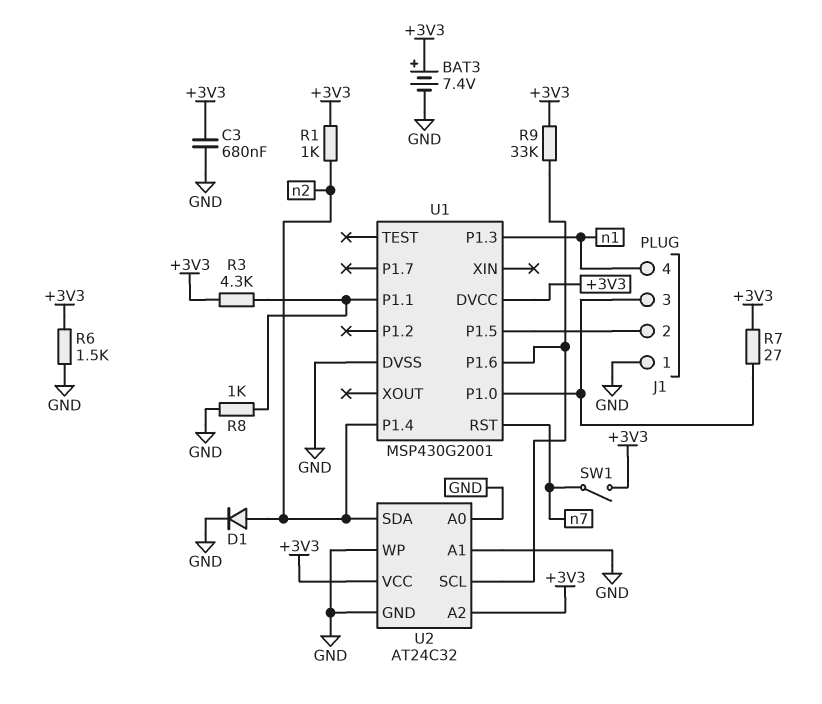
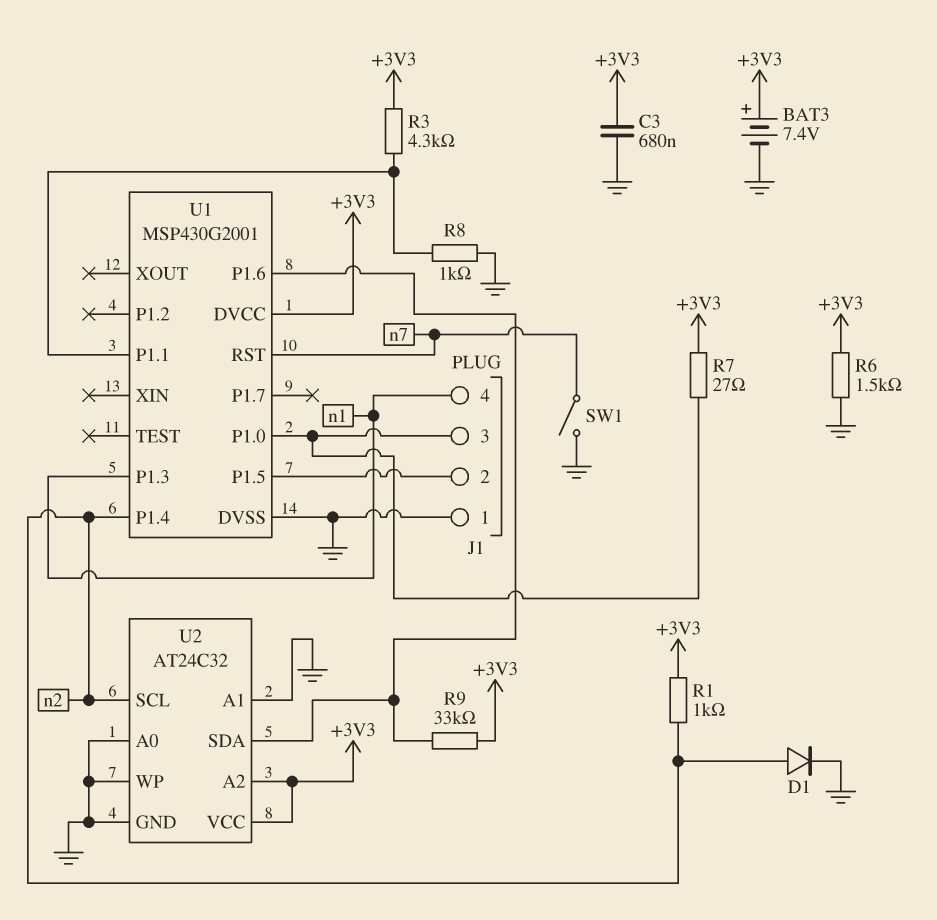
SW1: switch (+3V3, n7) -> switch (GND, n7)
U2 pin SCL: U1/P1.6 -> n2
U2 pin SDA: n2 -> U1/P1.6

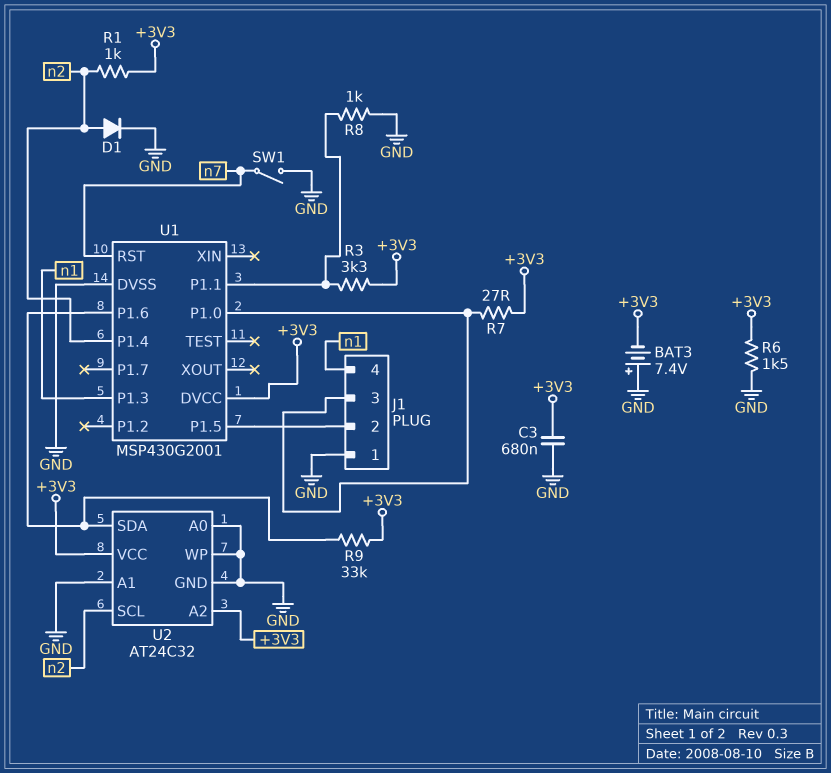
BAT3: 7.4V (plus +3V3, minus GND) -> 7.4V (plus GND, minus +3V3)
R3: 4.3k (+3V3, U1/P1.1) -> 3.3k (+3V3, U1/P1.1)

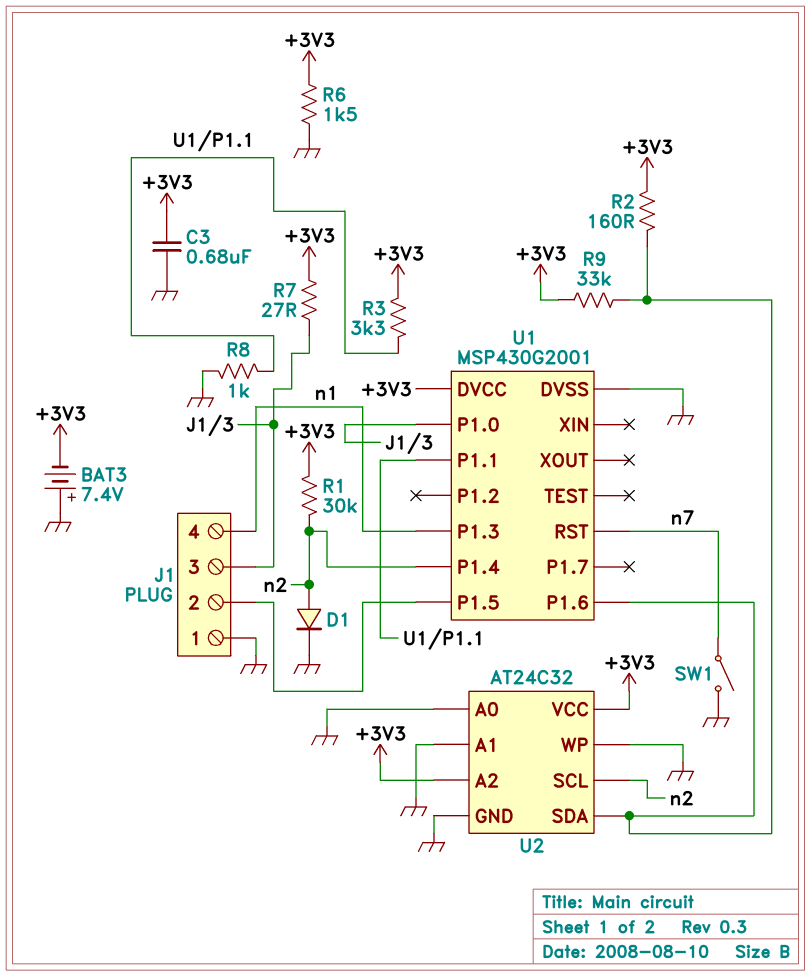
R1: 1k (+3V3, n2) -> 30k (+3V3, n2)
R2: none -> 160 (+3V3, U1/P1.6)

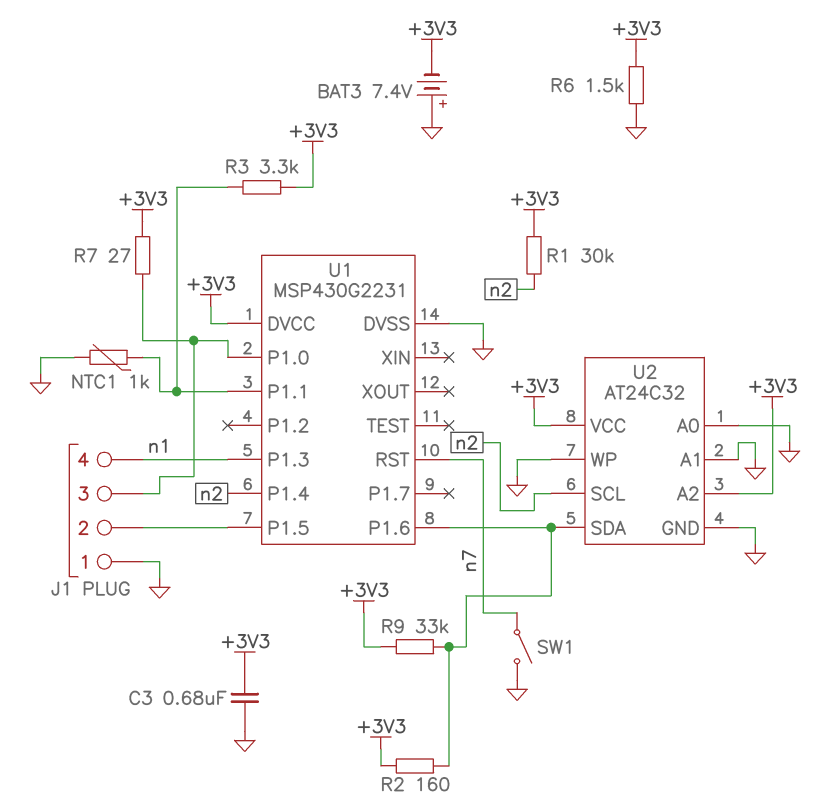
D1: diode (A n2, K GND) -> none
NTC1: none -> 1k (GND, U1/P1.1)
R8: 1k (GND, U1/P1.1) -> none
U1: MSP430G2001 -> MSP430G2231

